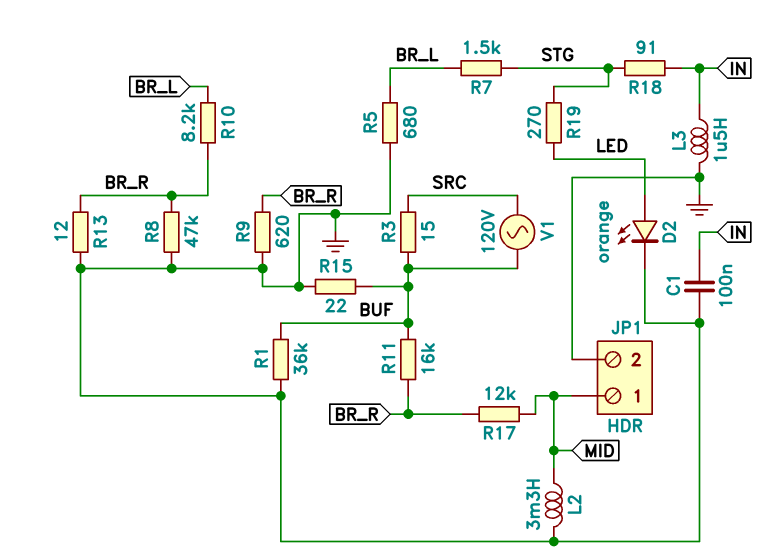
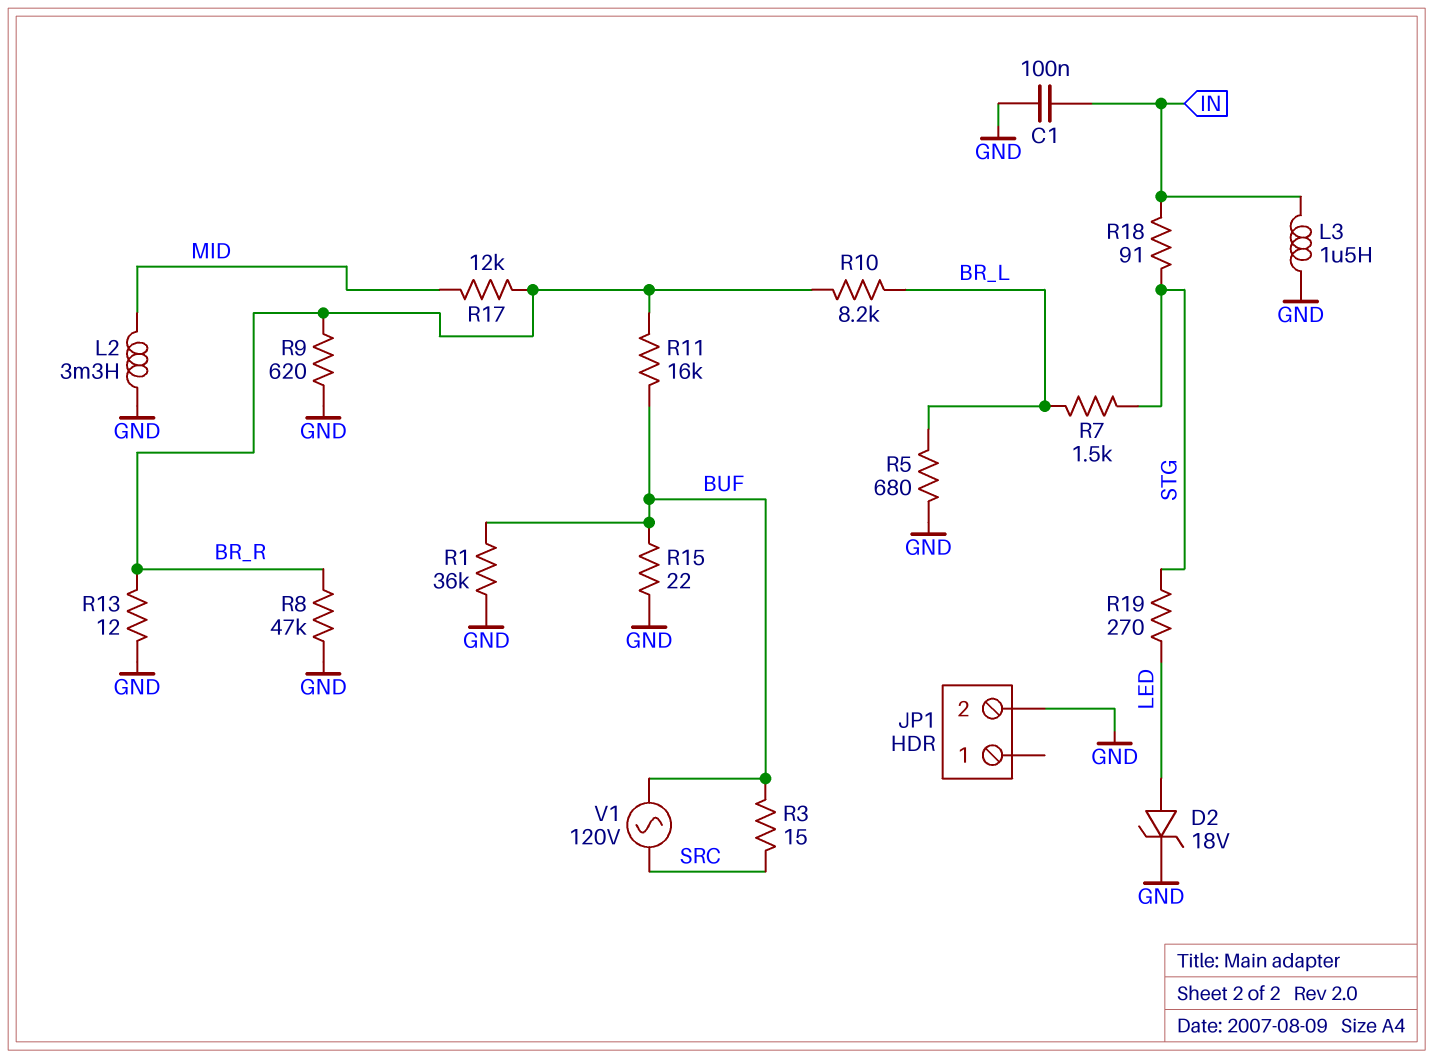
D2: LED orange (A LED, K GND) -> zener 18V (A LED, K GND)
JP1 pin 1: MID -> none

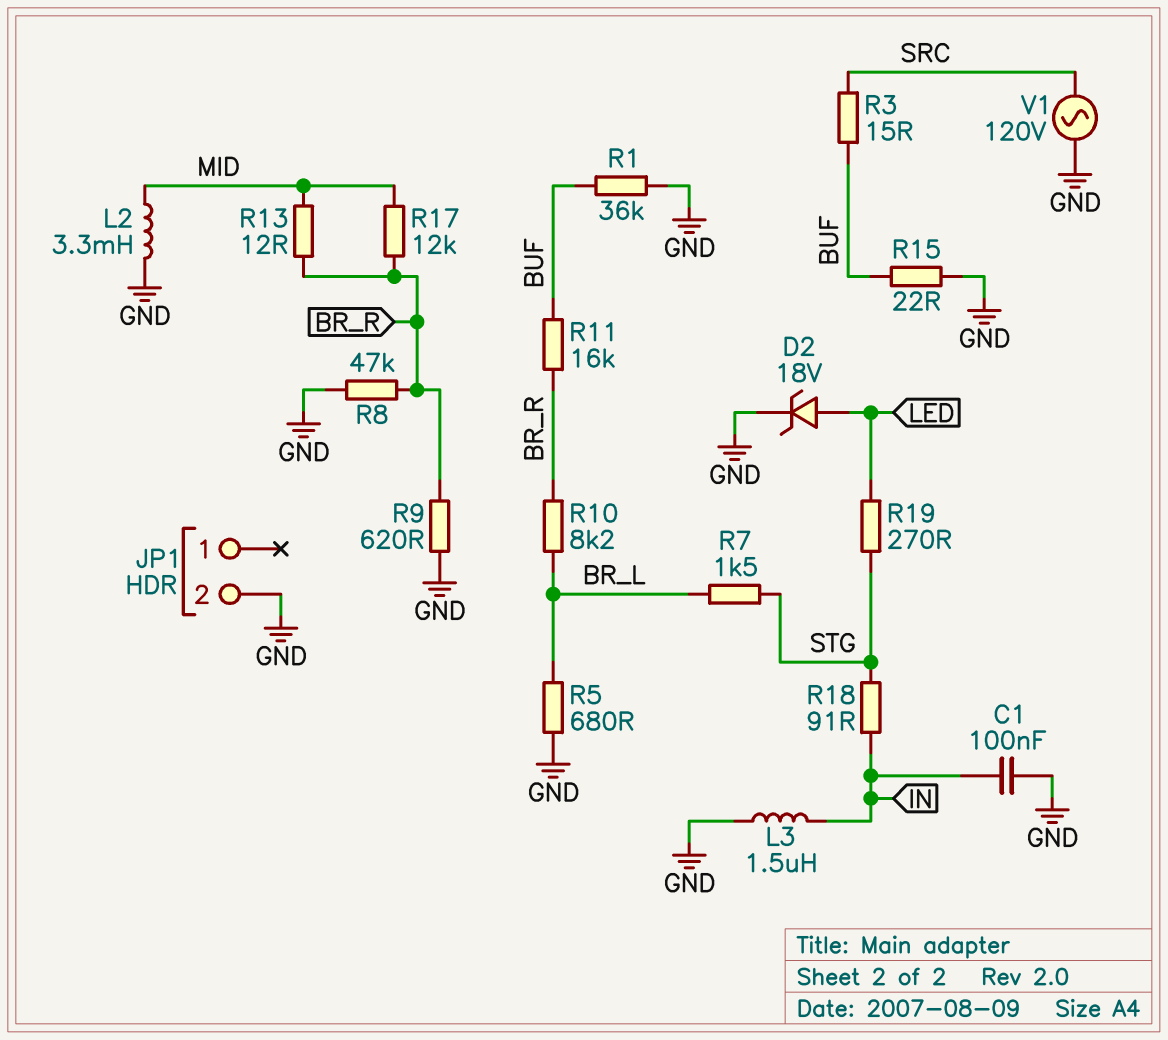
R13: 12 (BR_R, GND) -> 12 (BR_R, MID)
V1: AC 120V (BUF, SRC) -> AC 120V (GND, SRC)

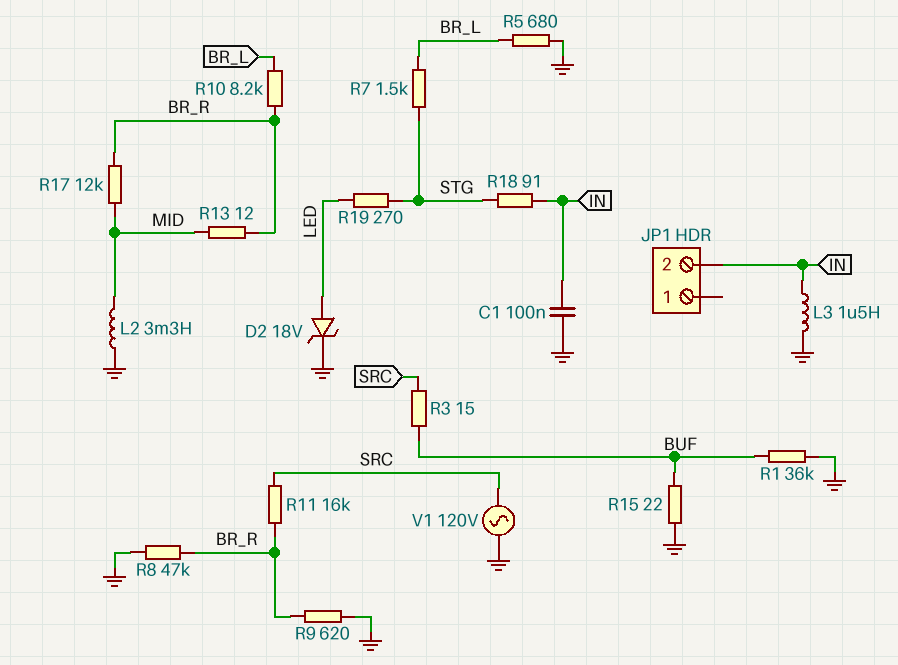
JP1 pin 2: GND -> IN
R11: 16k (BR_R, BUF) -> 16k (BR_R, SRC)

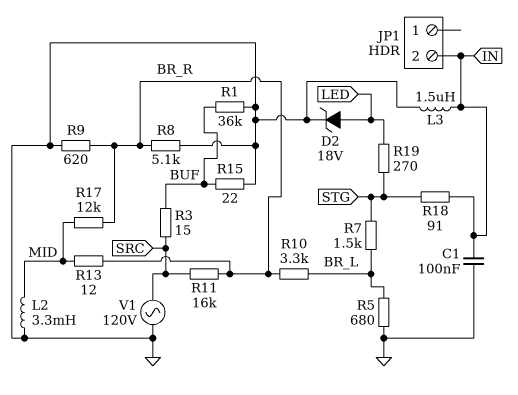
R8: 47k (BR_R, GND) -> 5.1k (BR_R, GND)
R10: 8.2k (BR_L, BR_R) -> 3.3k (BR_L, BR_R)

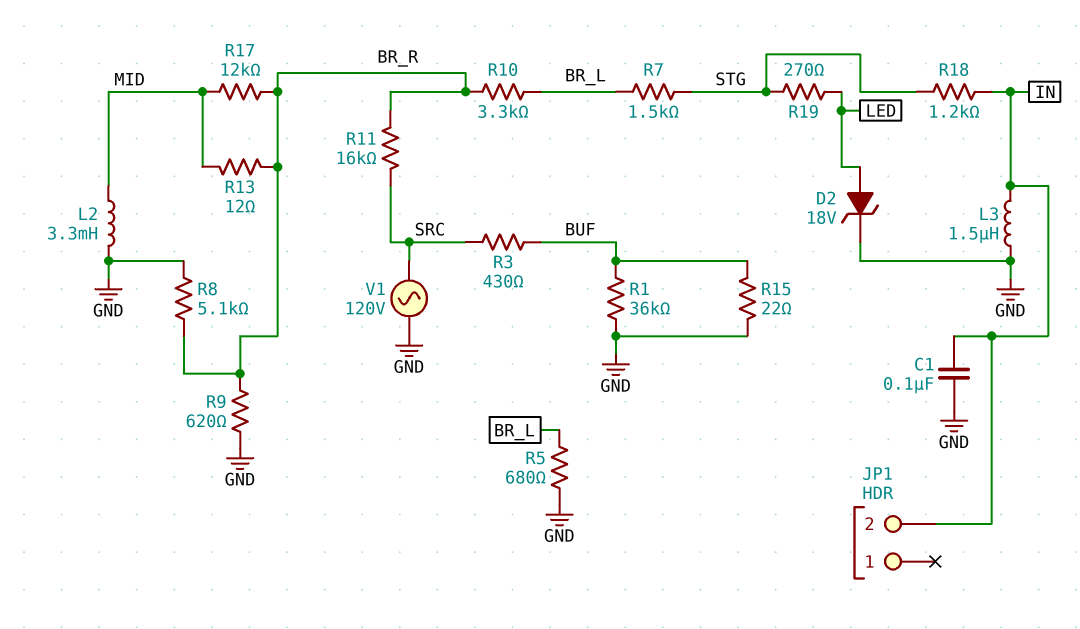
R3: 15 (BUF, SRC) -> 430 (BUF, SRC)
R18: 91 (IN, STG) -> 1.2k (IN, STG)

